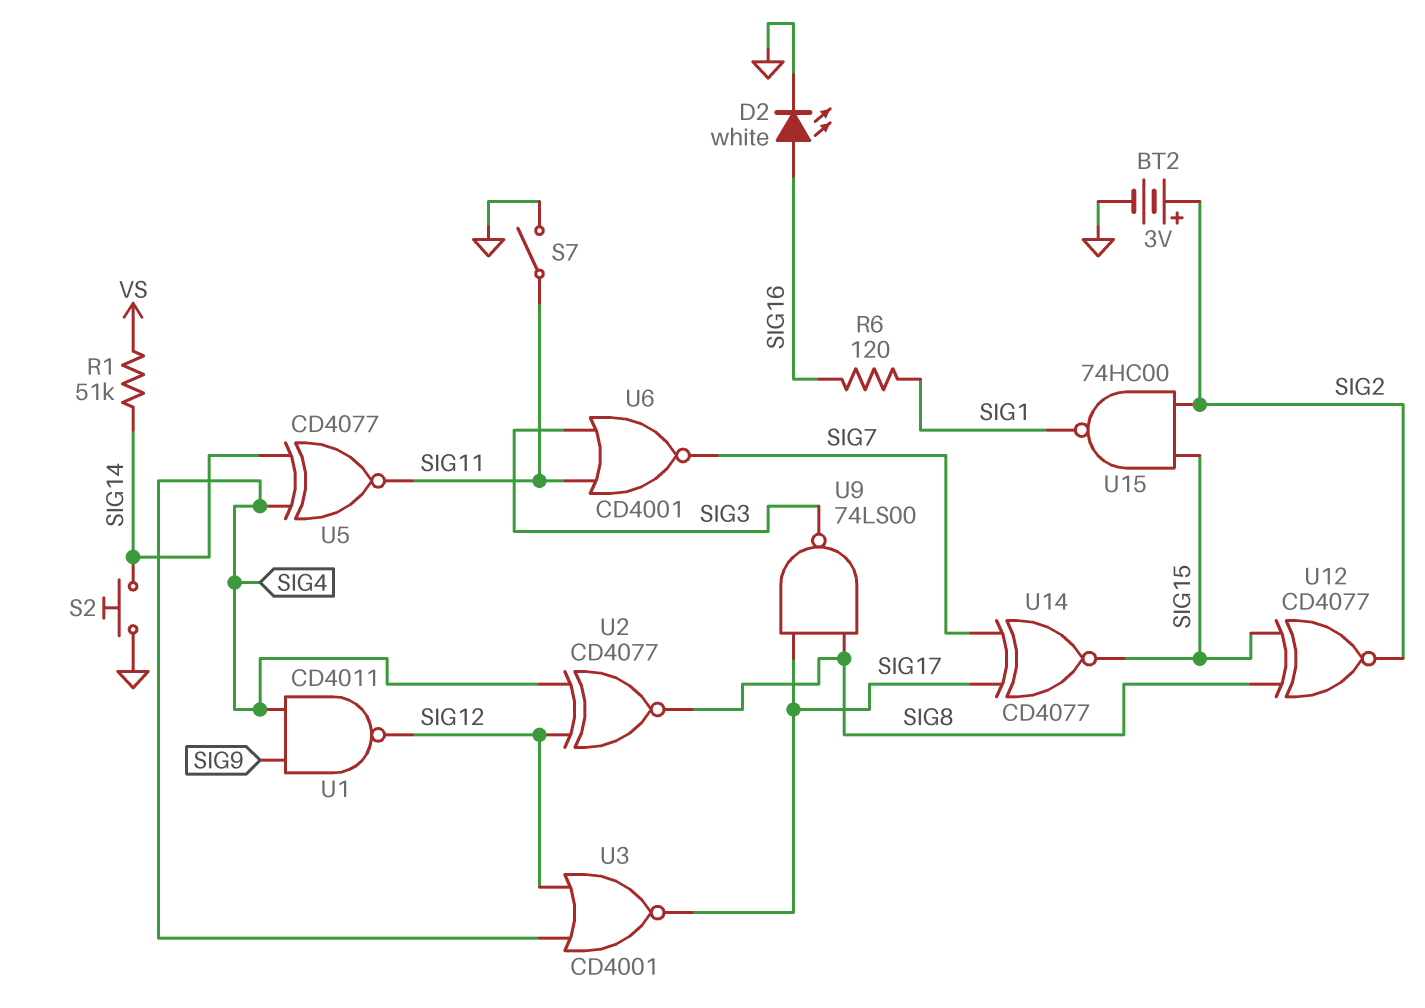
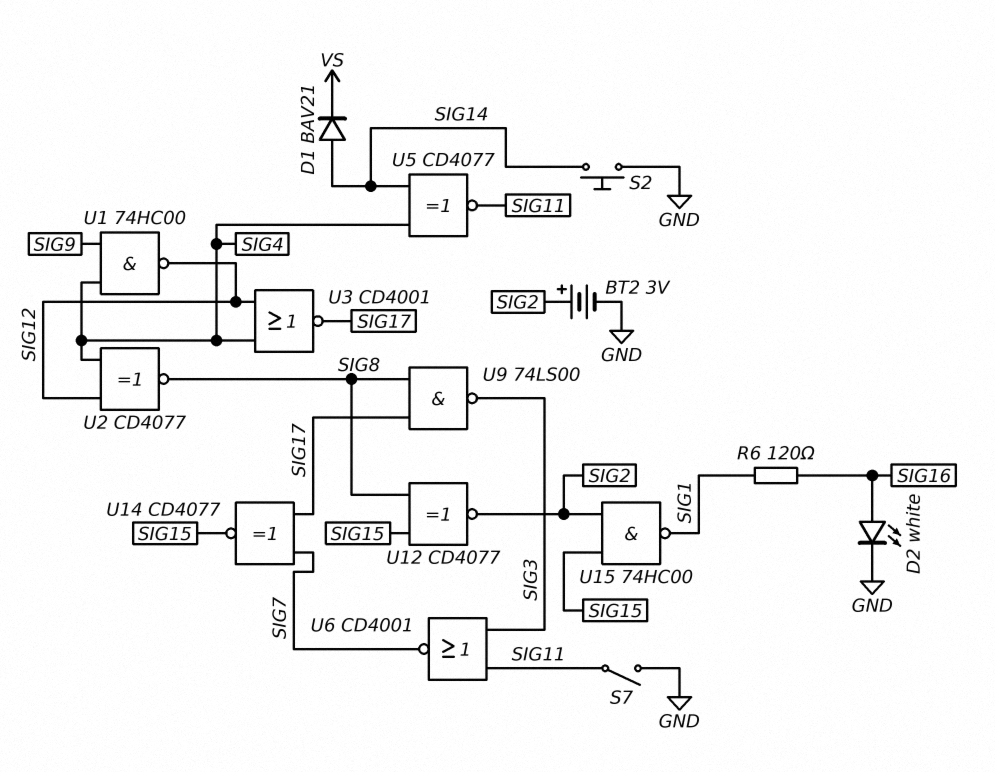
D1: none -> diode BAV21 (A SIG14, K VS)
R1: 51k (SIG14, VS) -> none
U1: NAND CD4011 (in SIG4, in SIG9, out SIG12) -> NAND 74HC00 (in SIG4, in SIG9, out SIG12)

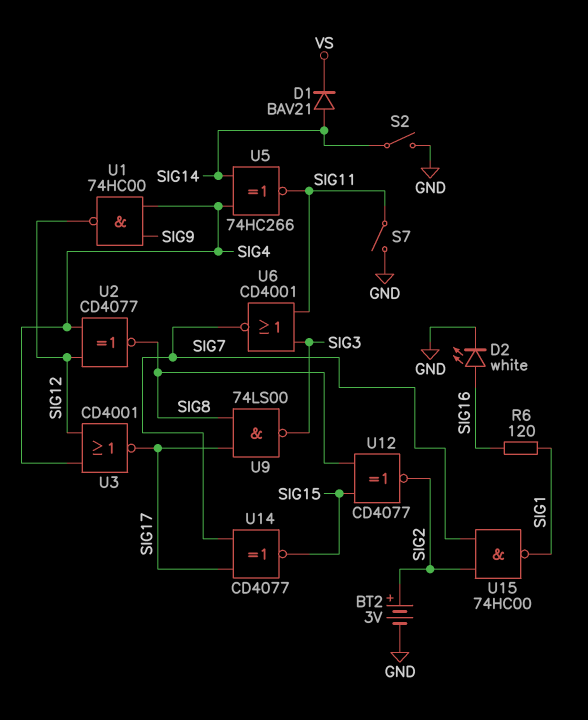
S2: button (GND, SIG14) -> switch (GND, SIG14)
U5: XNOR CD4077 (in SIG4, in SIG14, out SIG11) -> XNOR 74HC266 (in SIG4, in SIG14, out SIG11)
U15: NAND 74HC00 (in SIG2, in SIG15, out SIG1) -> NAND 74HC00 (in SIG2, in SIG7, out SIG1)

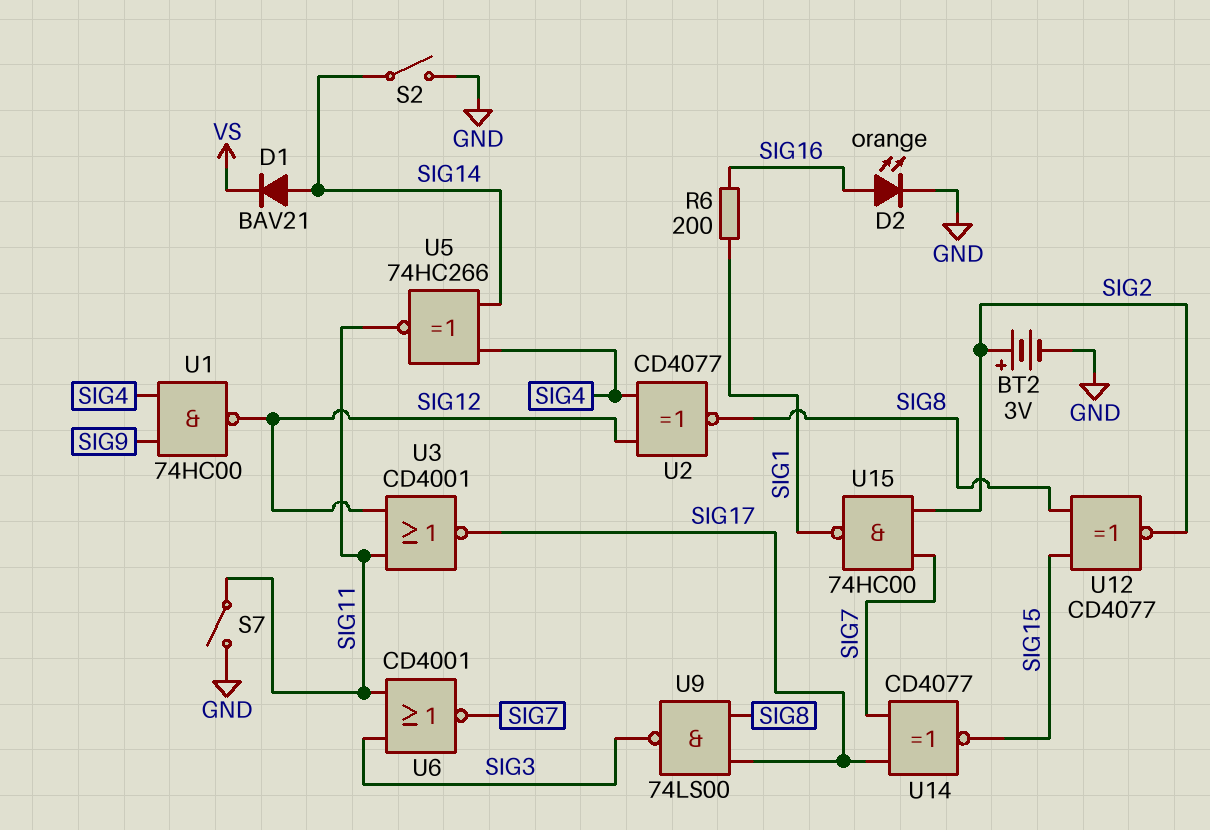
D2: LED white (A SIG16, K GND) -> LED orange (A SIG16, K GND)
R6: 120 (SIG1, SIG16) -> 200 (SIG1, SIG16)
U3: NOR CD4001 (in SIG4, in SIG12, out SIG17) -> NOR CD4001 (in SIG11, in SIG12, out SIG17)

